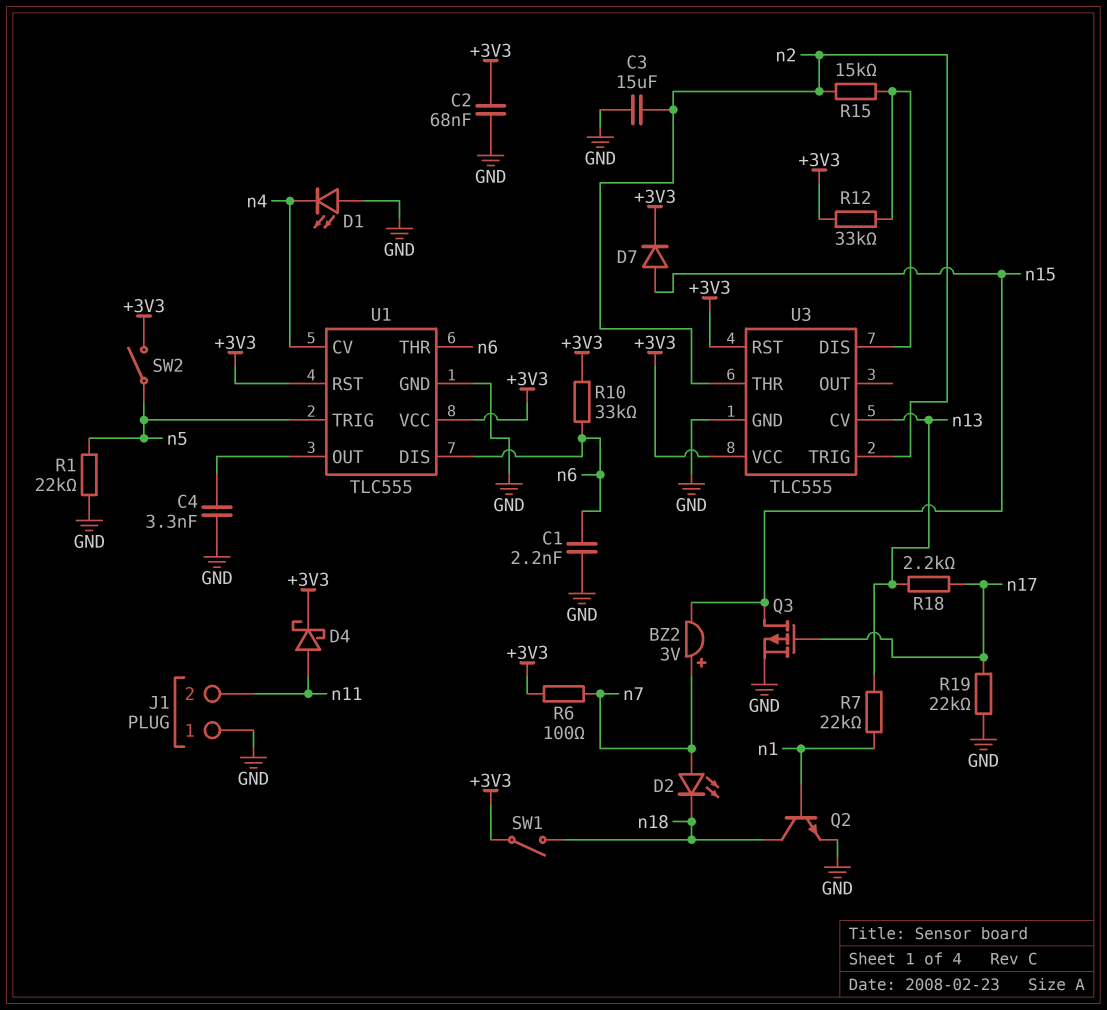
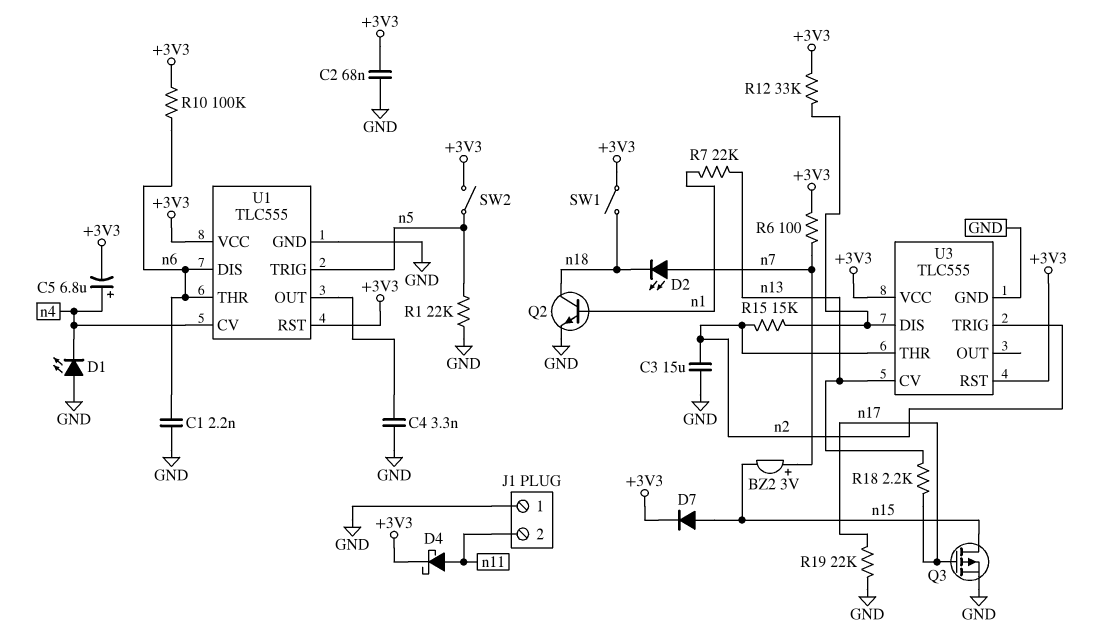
C5: none -> 6.8uF (plus n4, minus +3V3)
R10: 33k (+3V3, n6) -> 100k (+3V3, n6)

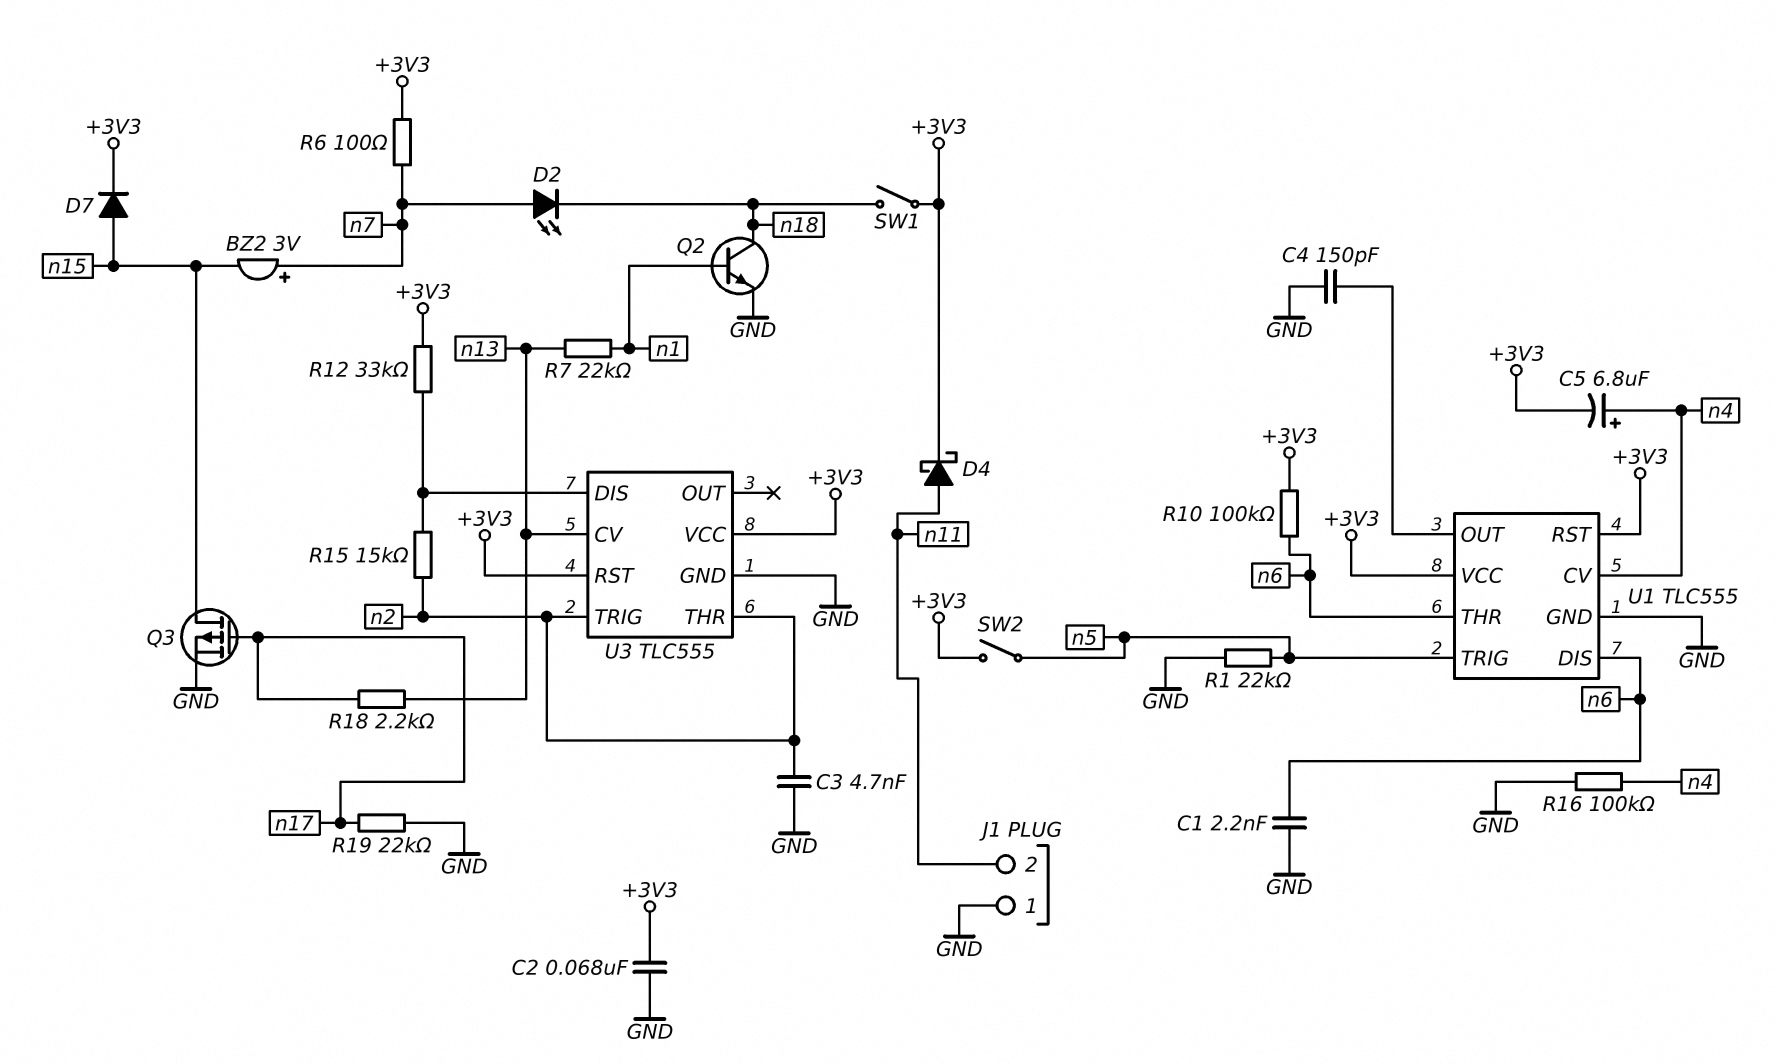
C3: 15uF (GND, n2) -> 4.7nF (GND, n2)
C4: 3.3nF (GND, U1/OUT) -> 150pF (GND, U1/OUT)
D1: LED (A GND, K n4) -> none
R16: none -> 100k (GND, n4)

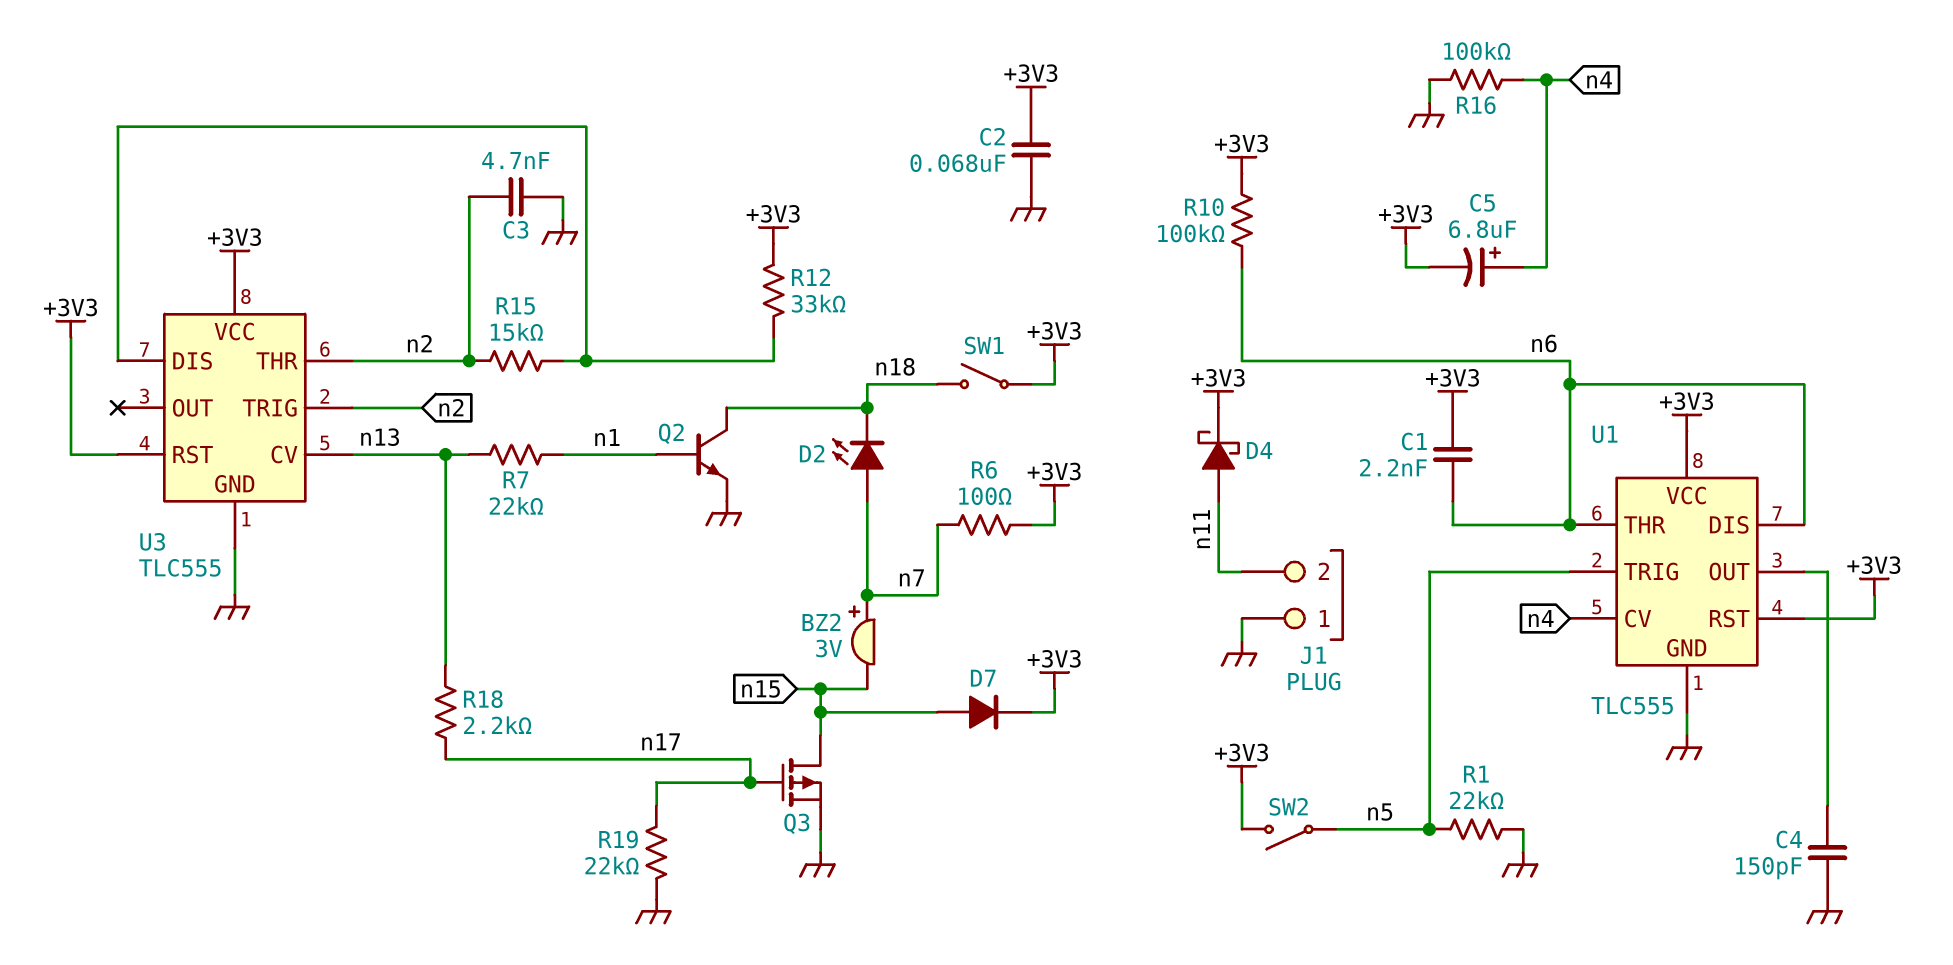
C1: 2.2nF (GND, n6) -> 2.2nF (+3V3, n6)

